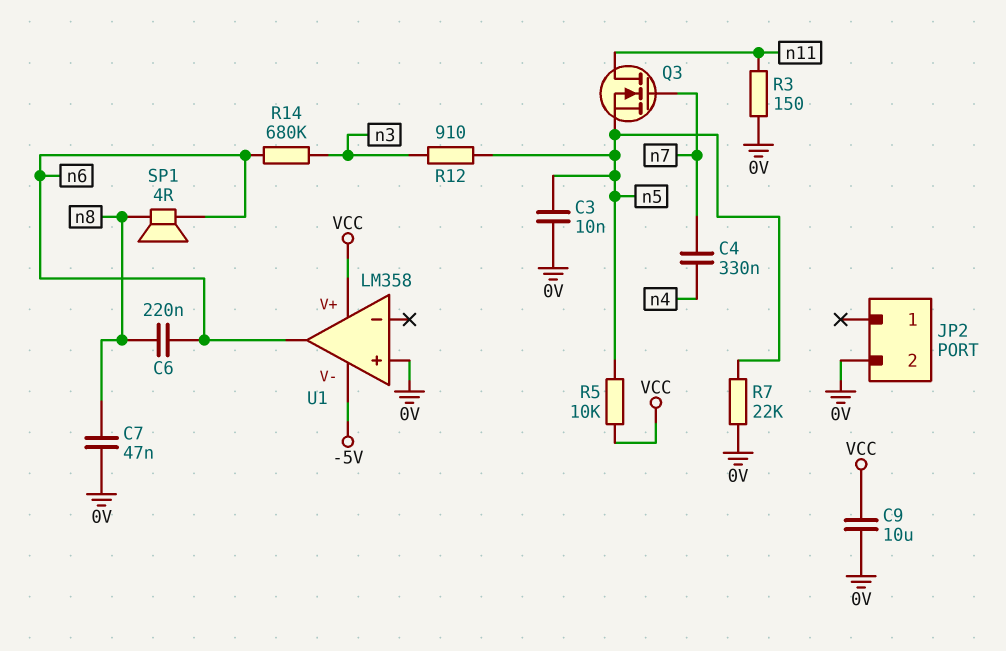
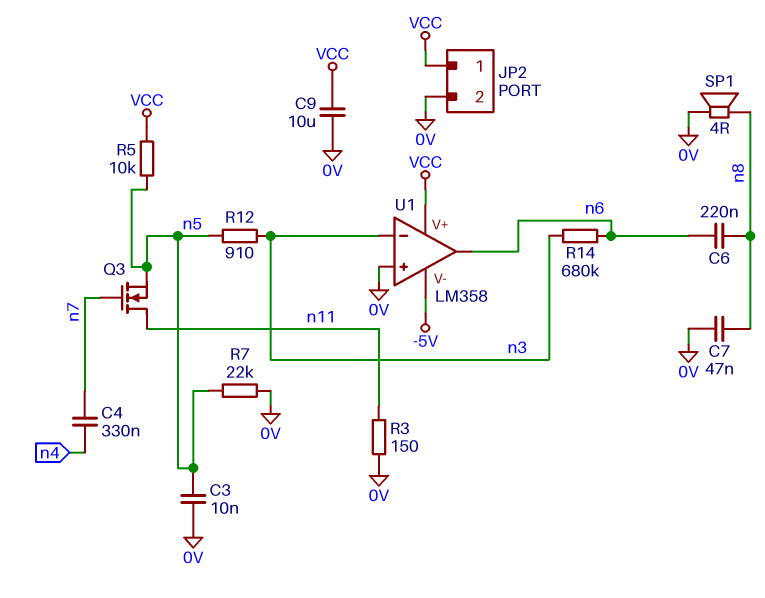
JP2 pin 1: none -> VCC
SP1: speaker 4R (n6, n8) -> speaker 4R (0V, n8)
U1 pin in-: none -> n3

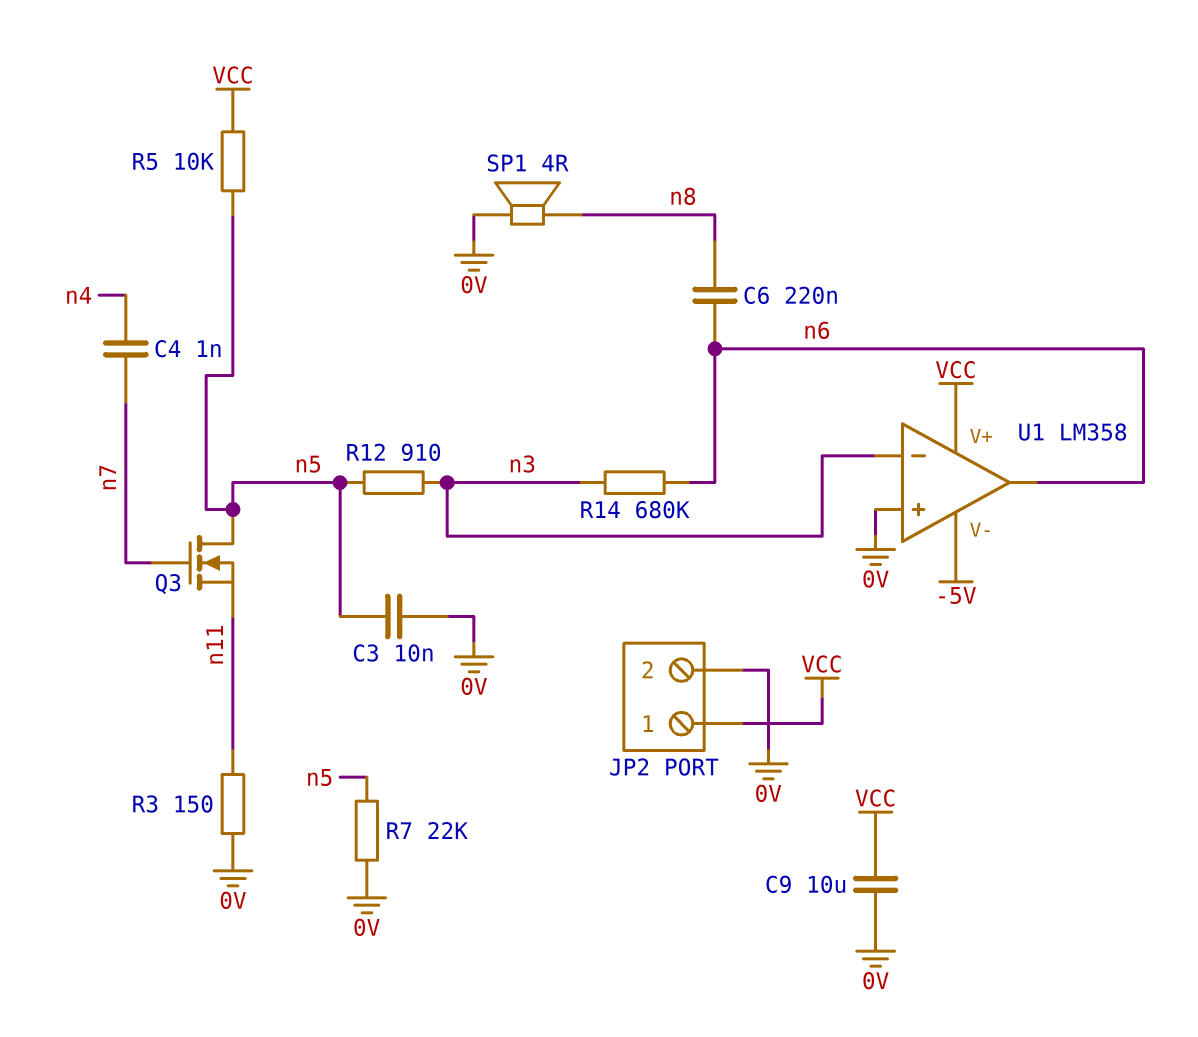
C4: 330nF (n4, n7) -> 1nF (n4, n7)
C7: 47nF (0V, n8) -> none
Q3: NMOS (G n7, D n11, S n5) -> NMOS (G n7, D n5, S n11)

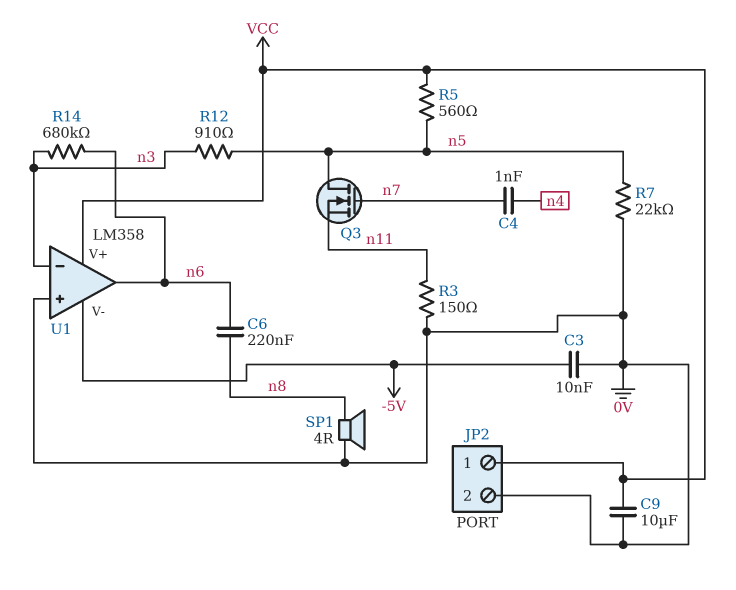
C3: 10nF (0V, n5) -> 10nF (-5V, 0V)
R5: 10k (VCC, n5) -> 560 (VCC, n5)

